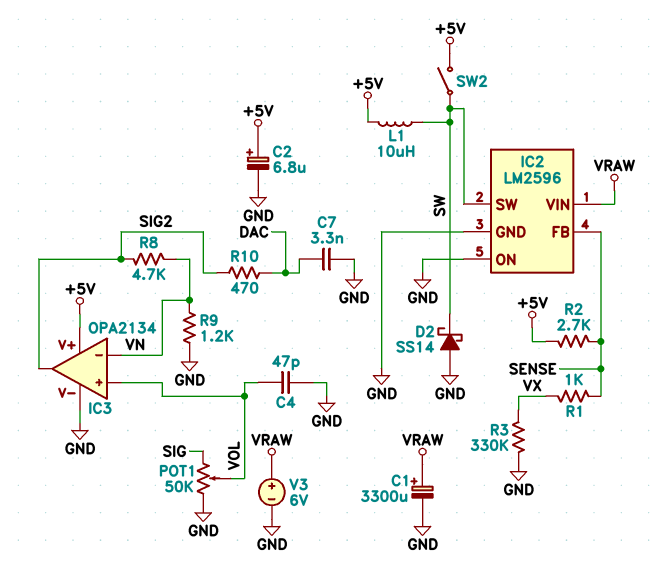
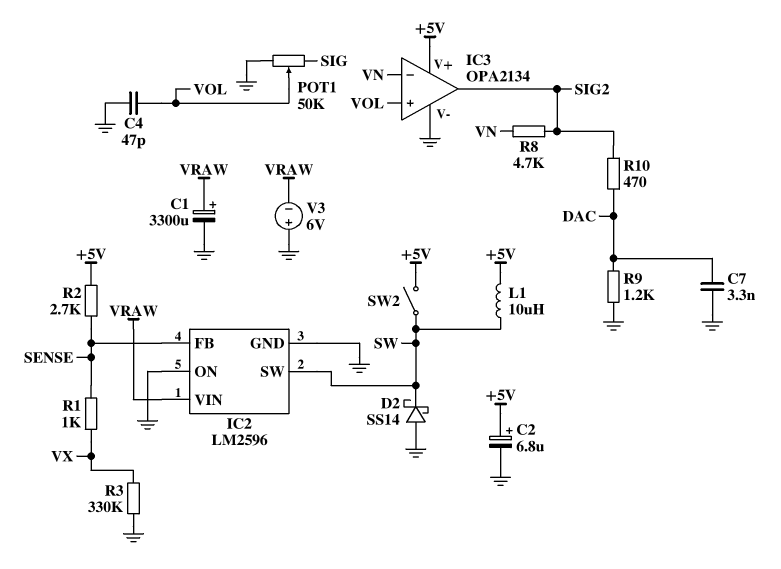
R9: 1.2k (GND, VN) -> 1.2k (DAC, GND)
V3: 6V (plus VRAW, minus GND) -> 6V (plus GND, minus VRAW)

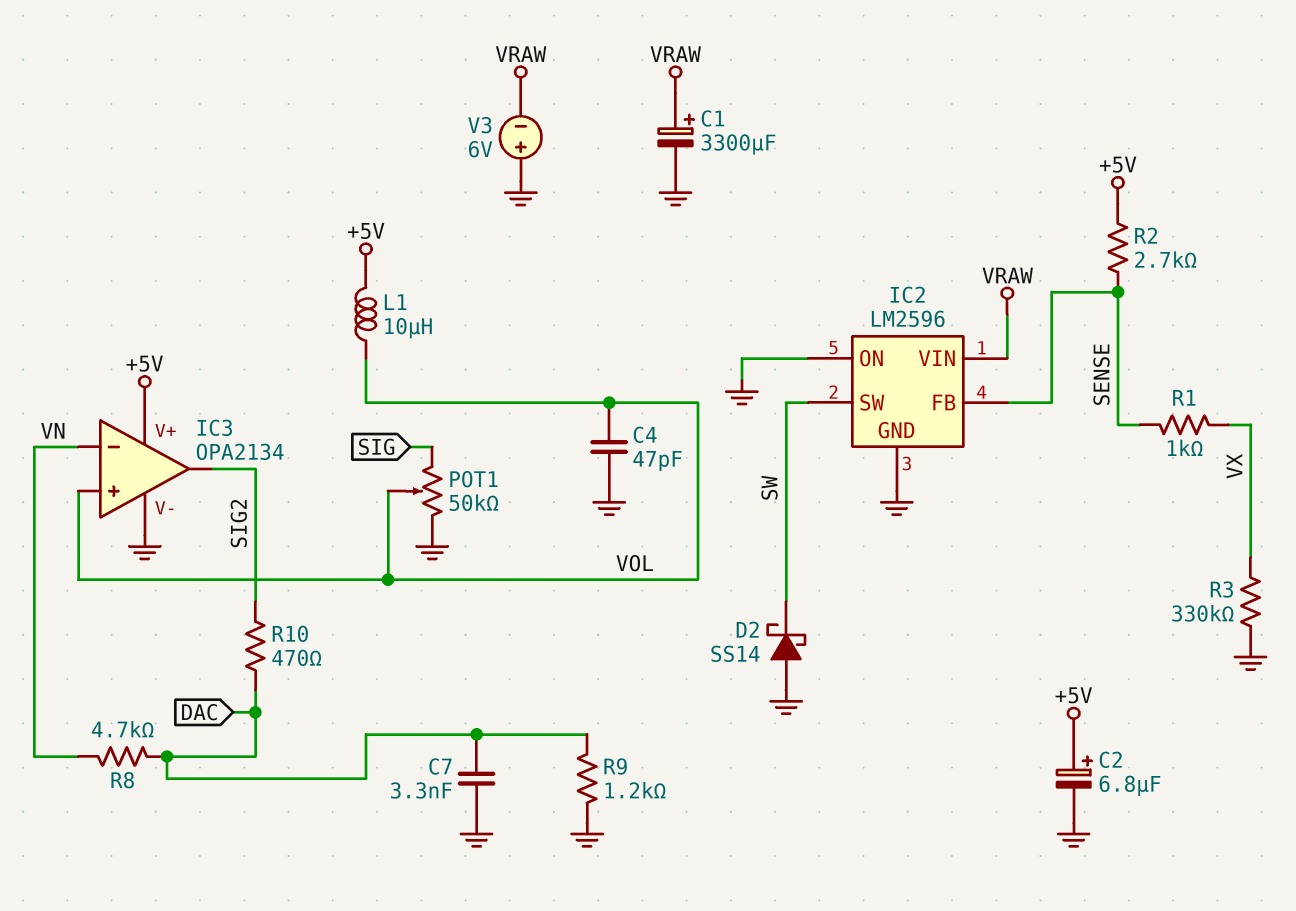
L1: 10uH (+5V, SW) -> 10uH (+5V, VOL)
R8: 4.7k (SIG2, VN) -> 4.7k (DAC, VN)
SW2: switch (+5V, SW) -> none

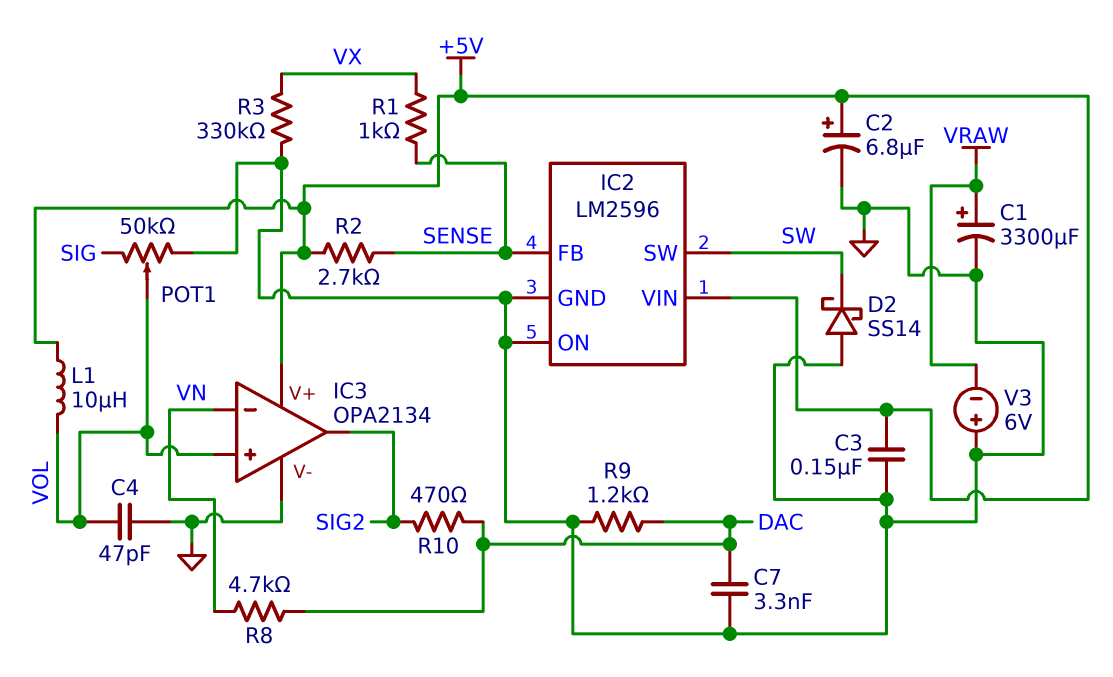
C3: none -> 150nF (+5V, GND)
IC2 pin VIN: VRAW -> +5V

